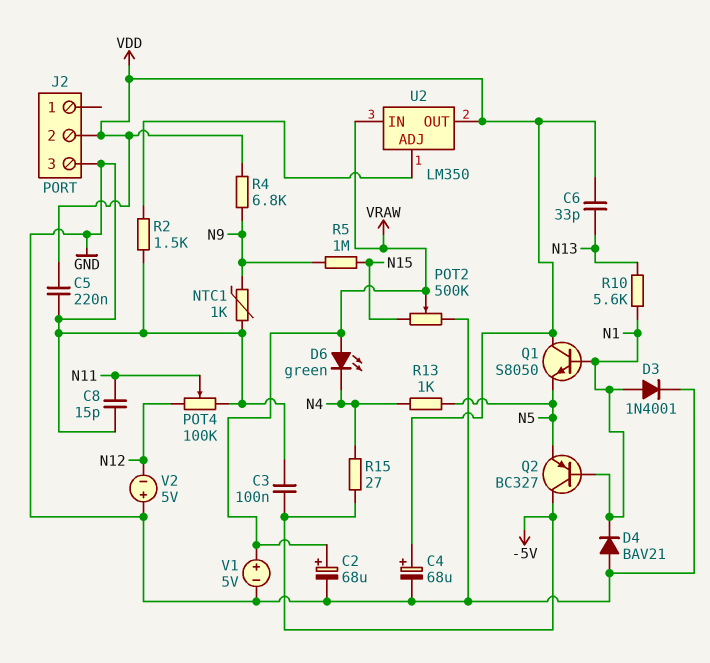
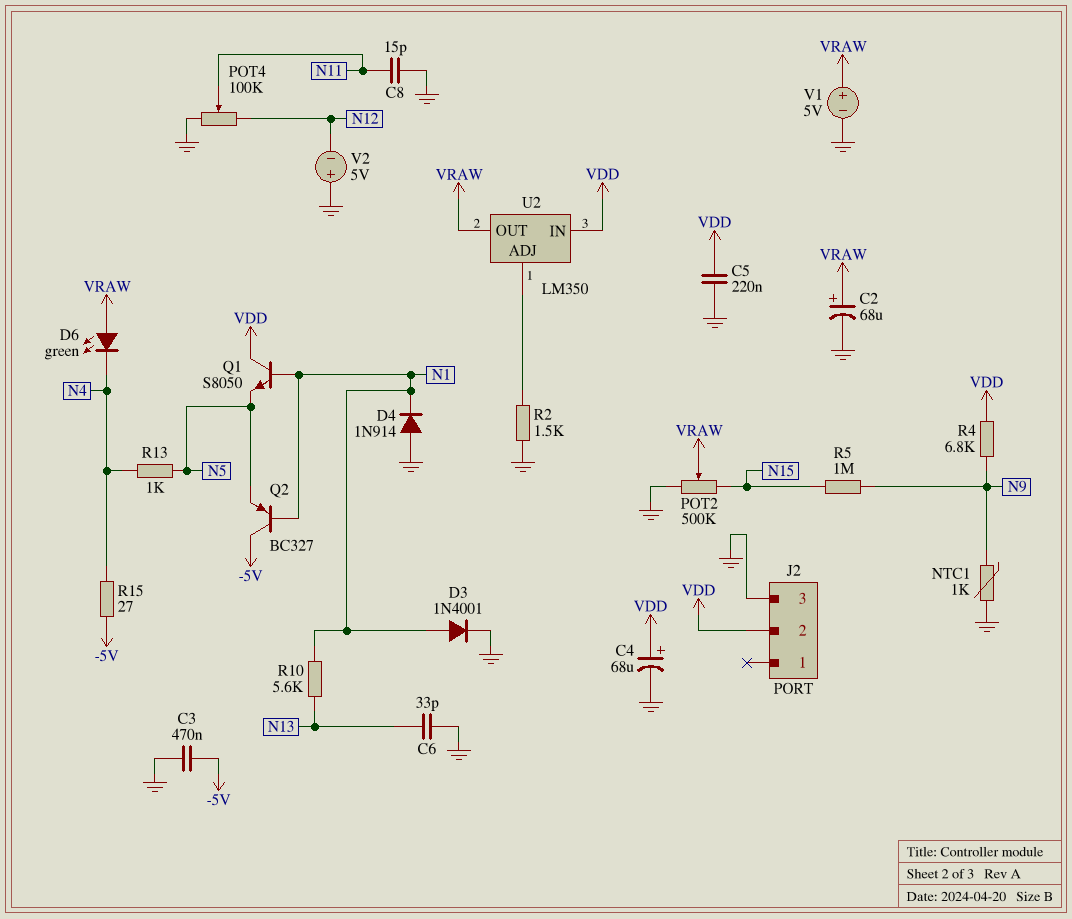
C3: 100nF (-5V, GND) -> 470nF (-5V, GND)
C6: 33pF (N13, VDD) -> 33pF (GND, N13)
D4: diode BAV21 (A GND, K N1) -> diode 1N914 (A GND, K N1)
U2 pin IN: VRAW -> VDD
U2 pin OUT: VDD -> VRAW

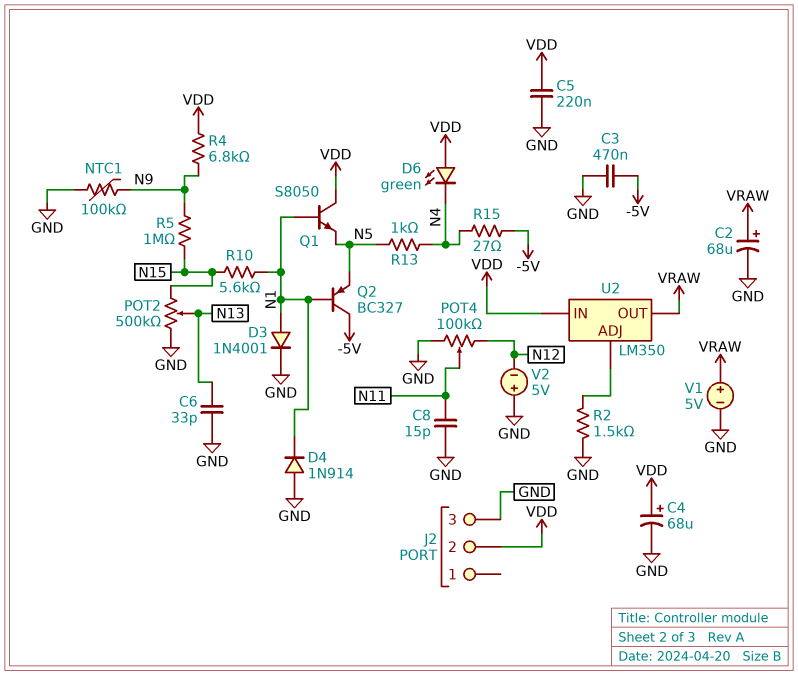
D6: LED green (A VRAW, K N4) -> LED green (A VDD, K N4)
NTC1: 1k (GND, N9) -> 100k (GND, N9)
POT2: 500k (GND, N15, wiper VRAW) -> 500k (GND, N15, wiper N13)
R10: 5.6k (N1, N13) -> 5.6k (N1, N15)

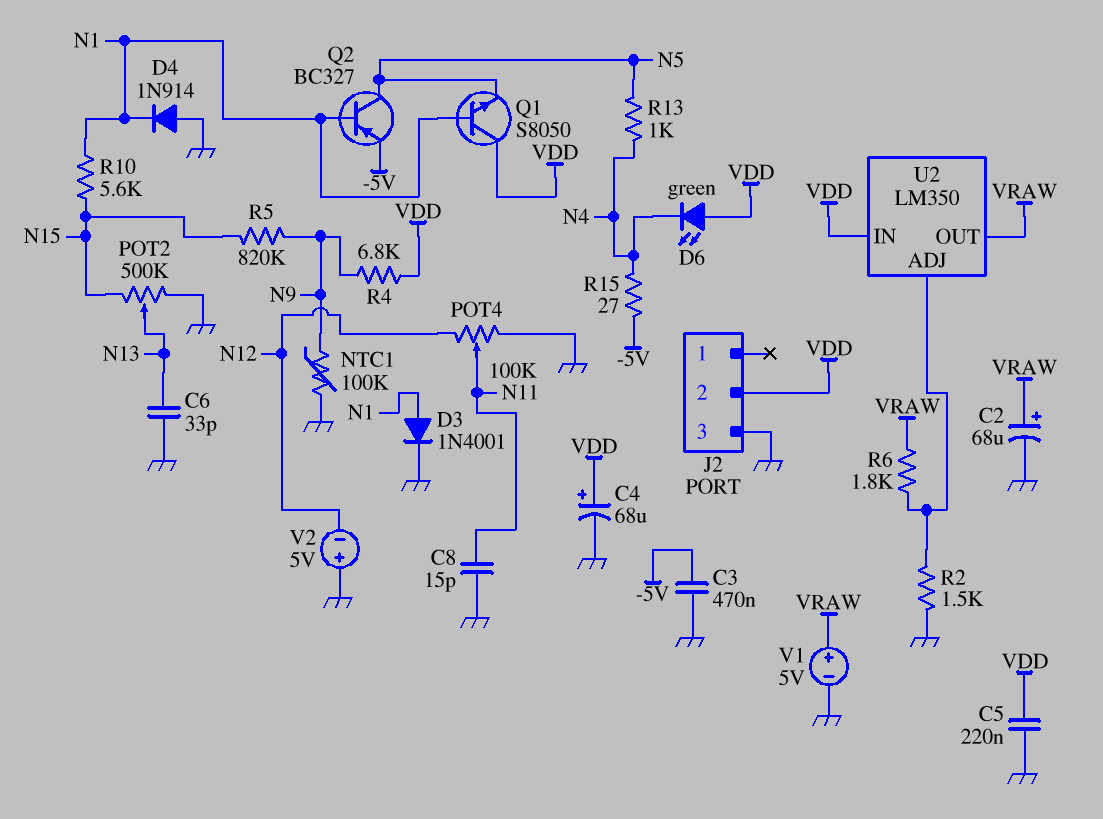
Q2: PNP BC327 (B N1, C -5V, E N5) -> PNP BC327 (B N1, C N5, E -5V)
R5: 1M (N9, N15) -> 820k (N9, N15)
R6: none -> 1.8k (U2/ADJ, VRAW)

